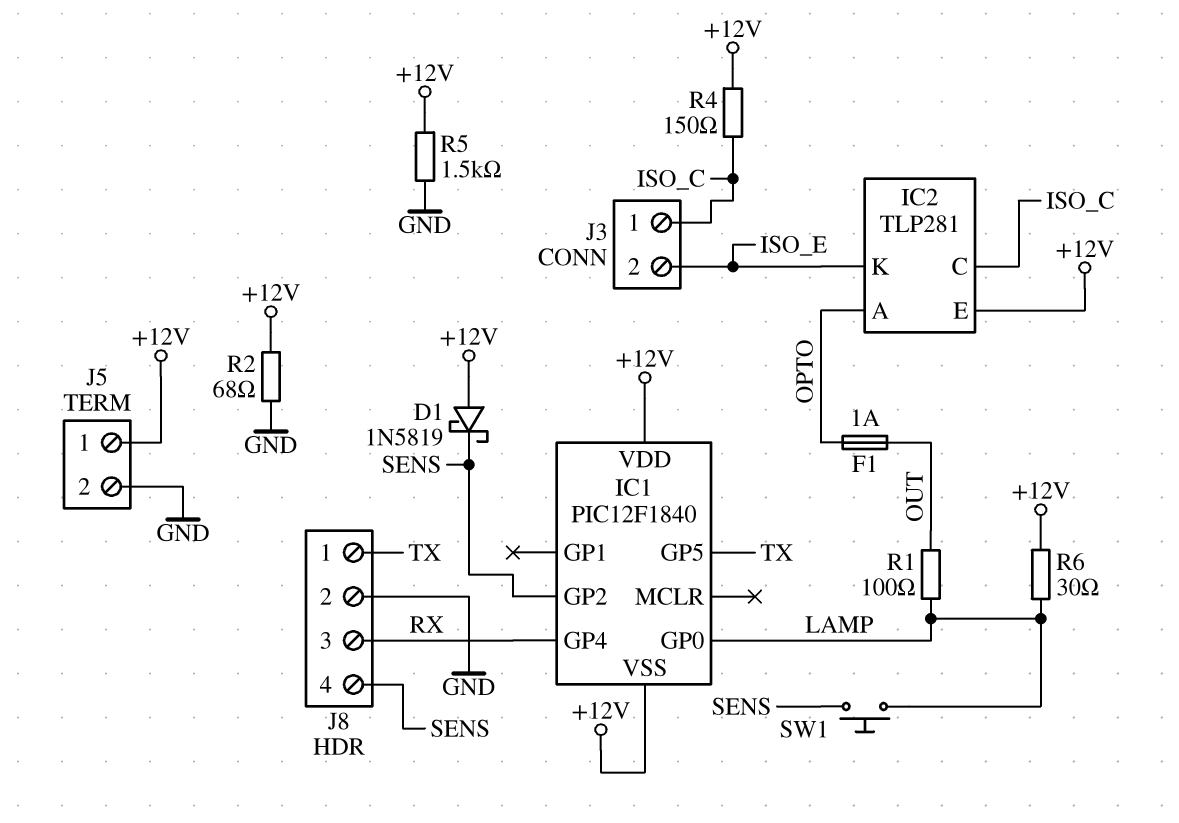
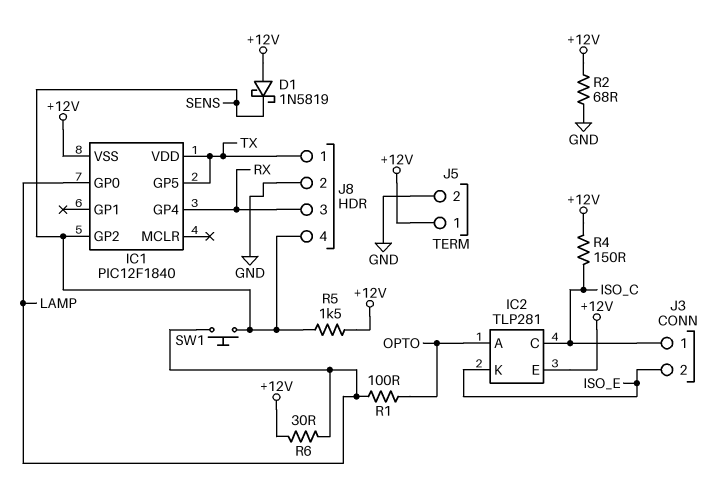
F1: 1A (OPTO, OUT) -> none
IC1 pin VDD: +12V -> TX
R1: 100 (LAMP, OUT) -> 100 (LAMP, OPTO)
R5: 1.5k (+12V, GND) -> 1.5k (+12V, SENS)

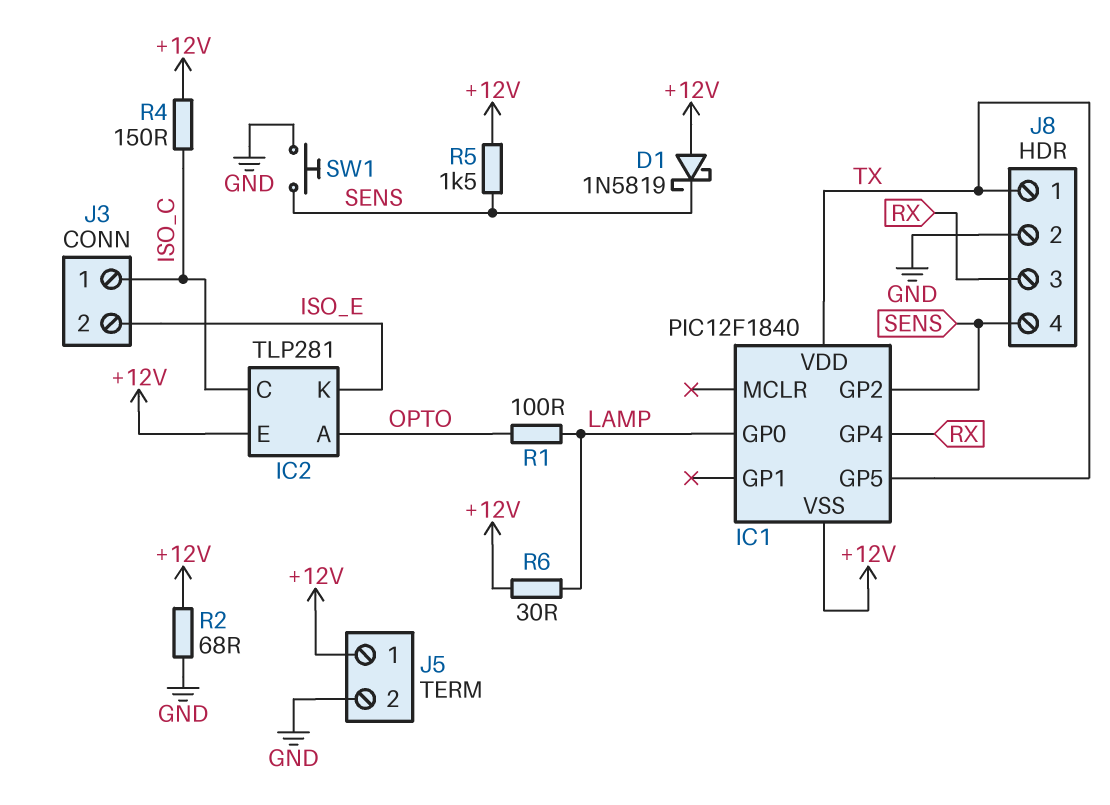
SW1: button (LAMP, SENS) -> button (GND, SENS)

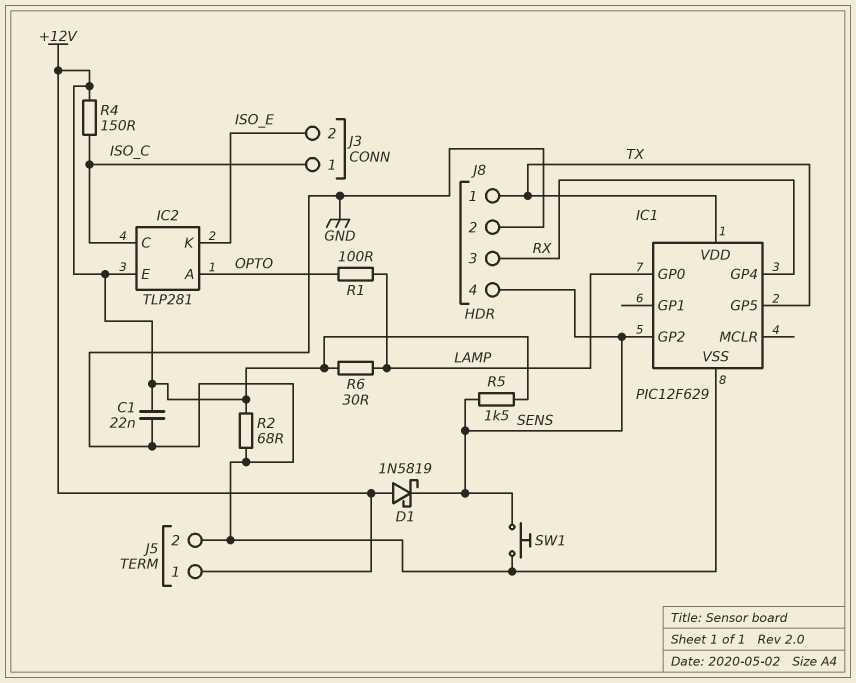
C1: none -> 22nF (+12V, GND)
IC1: PIC12F1840 -> PIC12F629
IC1 pin VSS: +12V -> GND

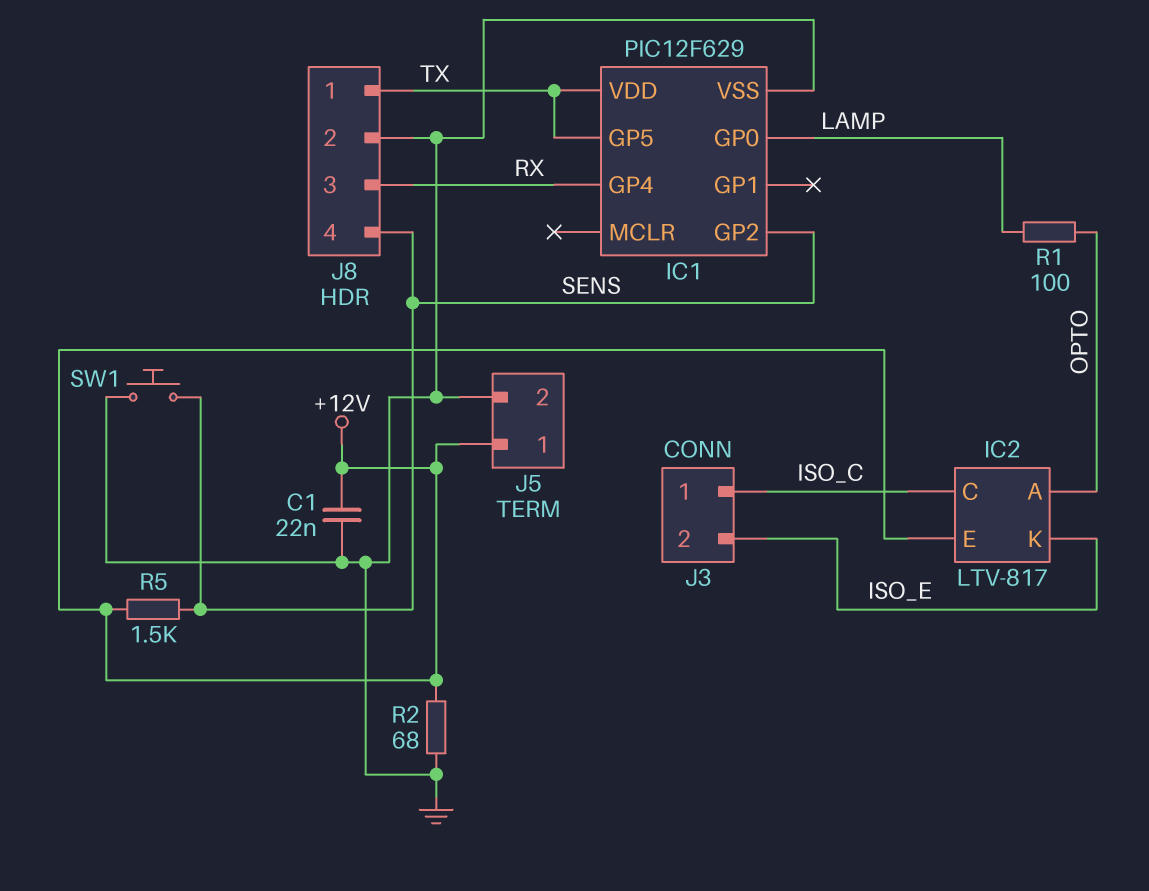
D1: schottky 1N5819 (A +12V, K SENS) -> none
IC2: TLP281 -> LTV-817
R4: 150 (+12V, ISO_C) -> none
R6: 30 (+12V, LAMP) -> none

